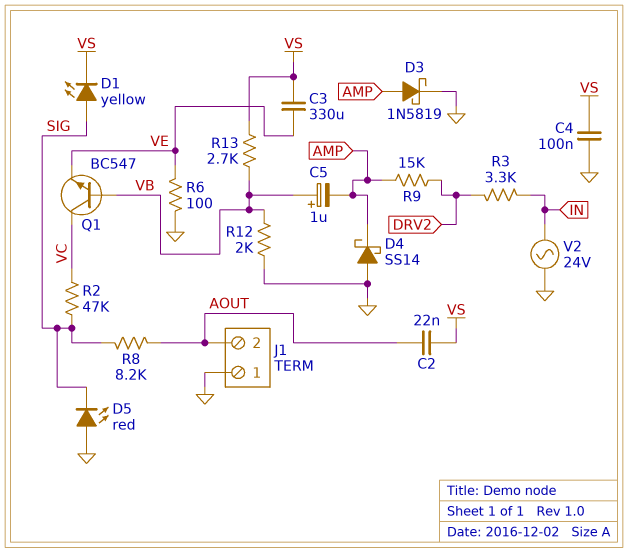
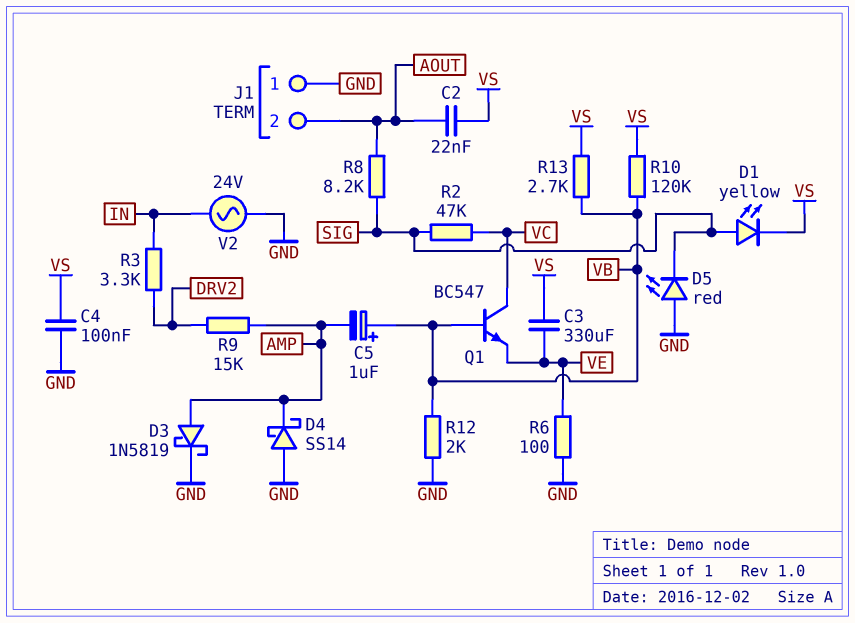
R10: none -> 120k (VB, VS)

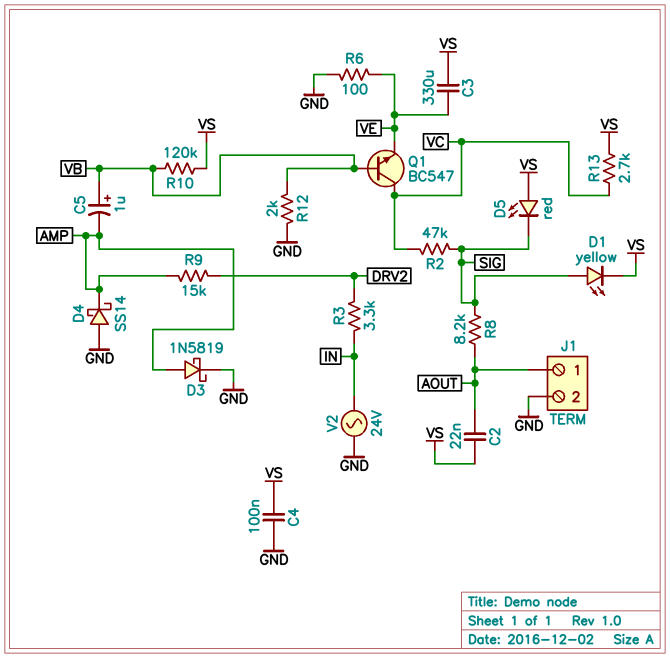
D5: LED red (A GND, K SIG) -> LED red (A VS, K SIG)
J1 pin 1: GND -> AOUT
J1 pin 2: AOUT -> GND
R13: 2.7k (VB, VS) -> 2.7k (VC, VS)

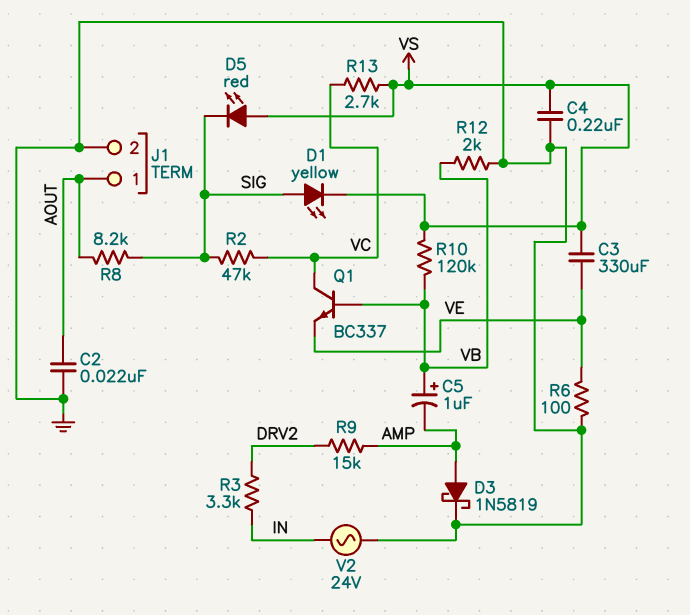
C2: 22nF (AOUT, VS) -> 22nF (AOUT, GND)
C4: 100nF (GND, VS) -> 220nF (GND, VS)
D4: schottky SS14 (A GND, K AMP) -> none
Q1: NPN BC547 (B VB, C VC, E VE) -> NPN BC337 (B VB, C VC, E VE)

